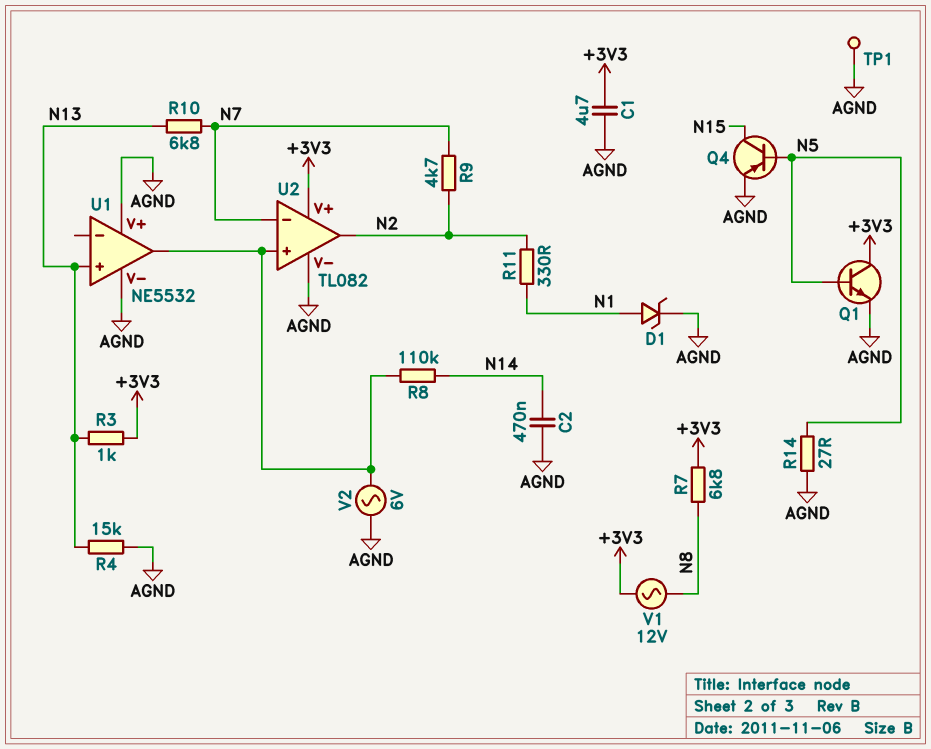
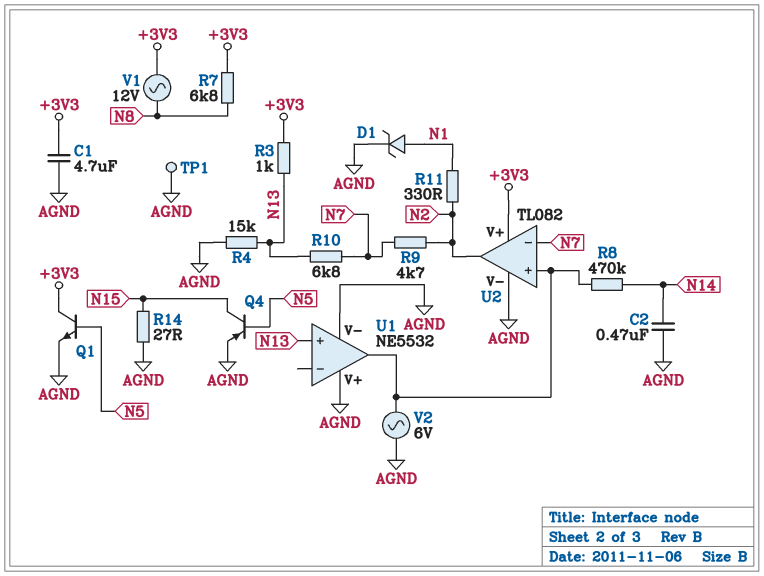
R8: 110k (N14, U1/out) -> 470k (N14, U1/out)
R14: 27 (AGND, N5) -> 27 (AGND, N15)

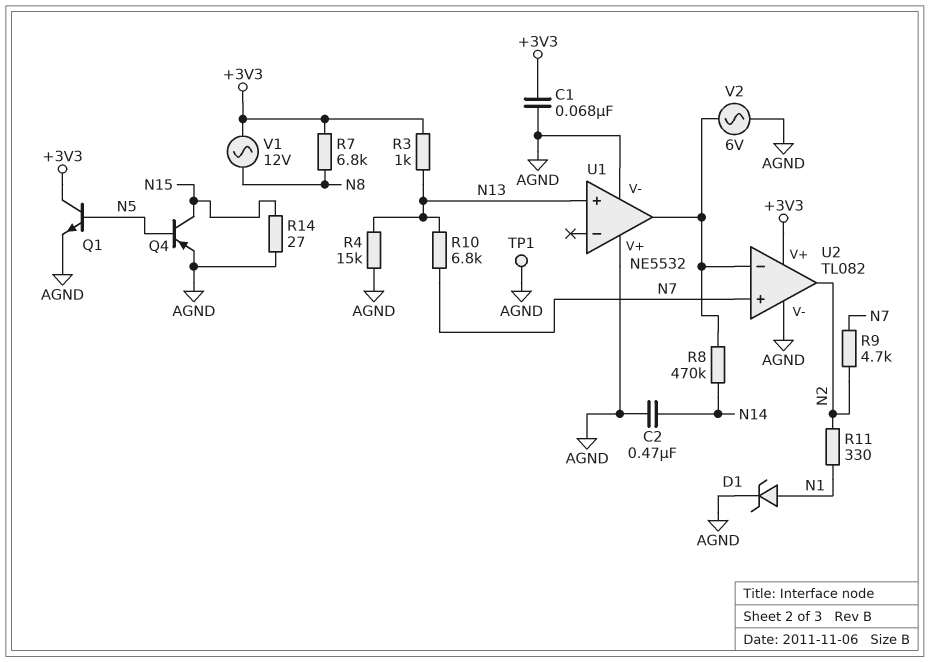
C1: 4.7uF (+3V3, AGND) -> 68nF (+3V3, AGND)
U2 pin in+: U1/out -> N7
U2 pin in-: N7 -> U1/out

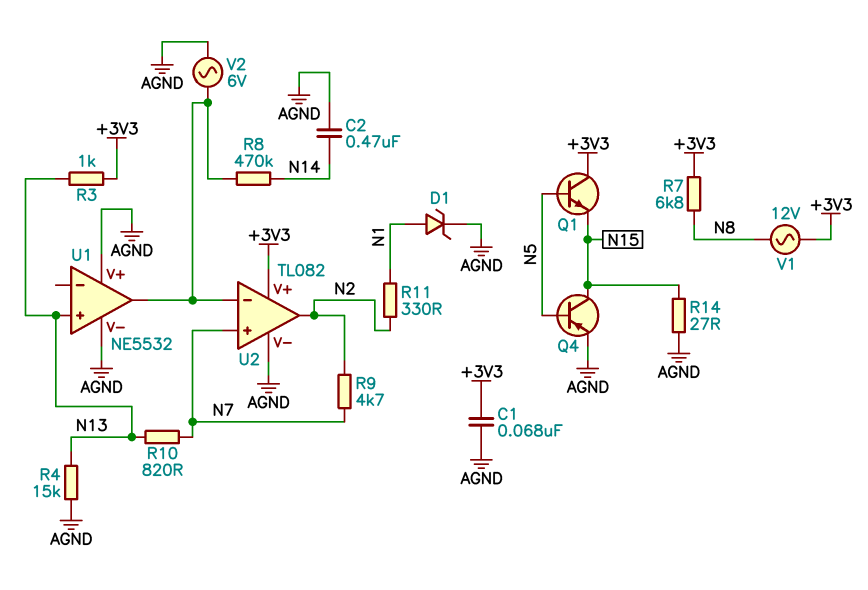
Q1: NPN (B N5, C +3V3, E AGND) -> NPN (B N5, C +3V3, E N15)
R10: 6.8k (N7, N13) -> 820 (N7, N13)
TP1: test point (AGND) -> none

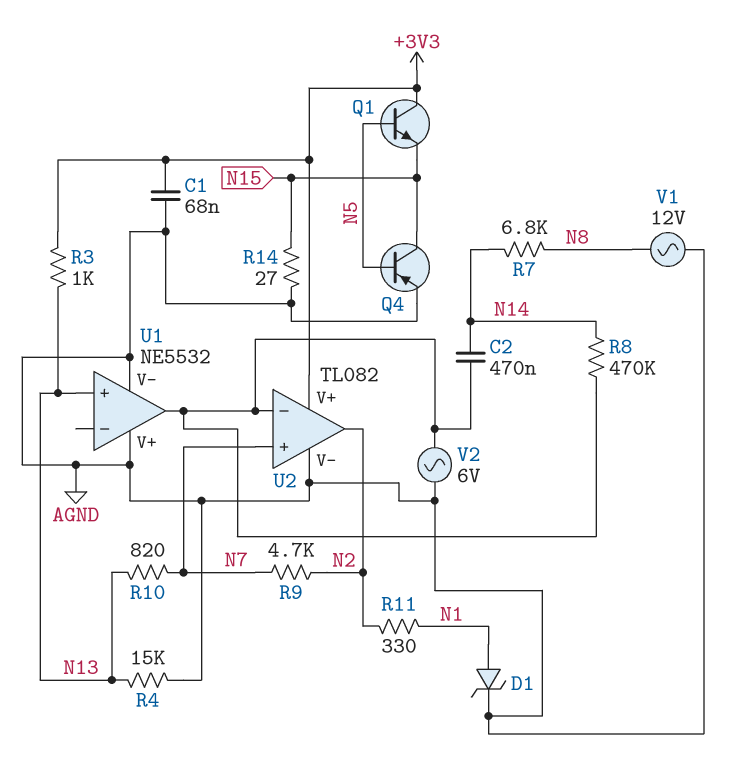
C2: 470nF (AGND, N14) -> 470nF (N14, U1/out)
R7: 6.8k (+3V3, N8) -> 6.8k (N8, N14)
V1: AC 12V (+3V3, N8) -> AC 12V (AGND, N8)

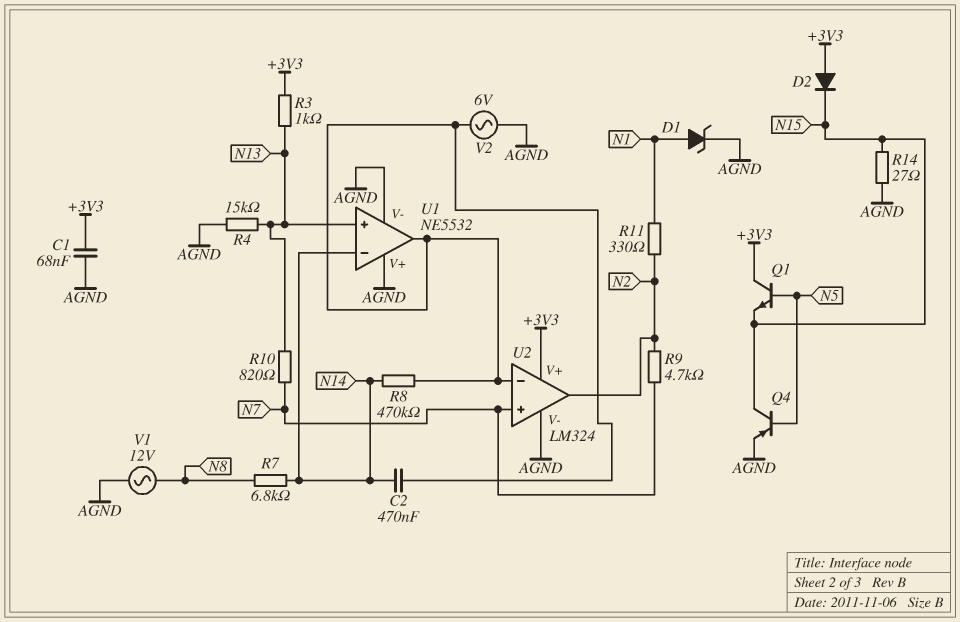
D2: none -> diode (A +3V3, K N15)
U1 pin in-: none -> N14
U2: TL082 -> LM324

